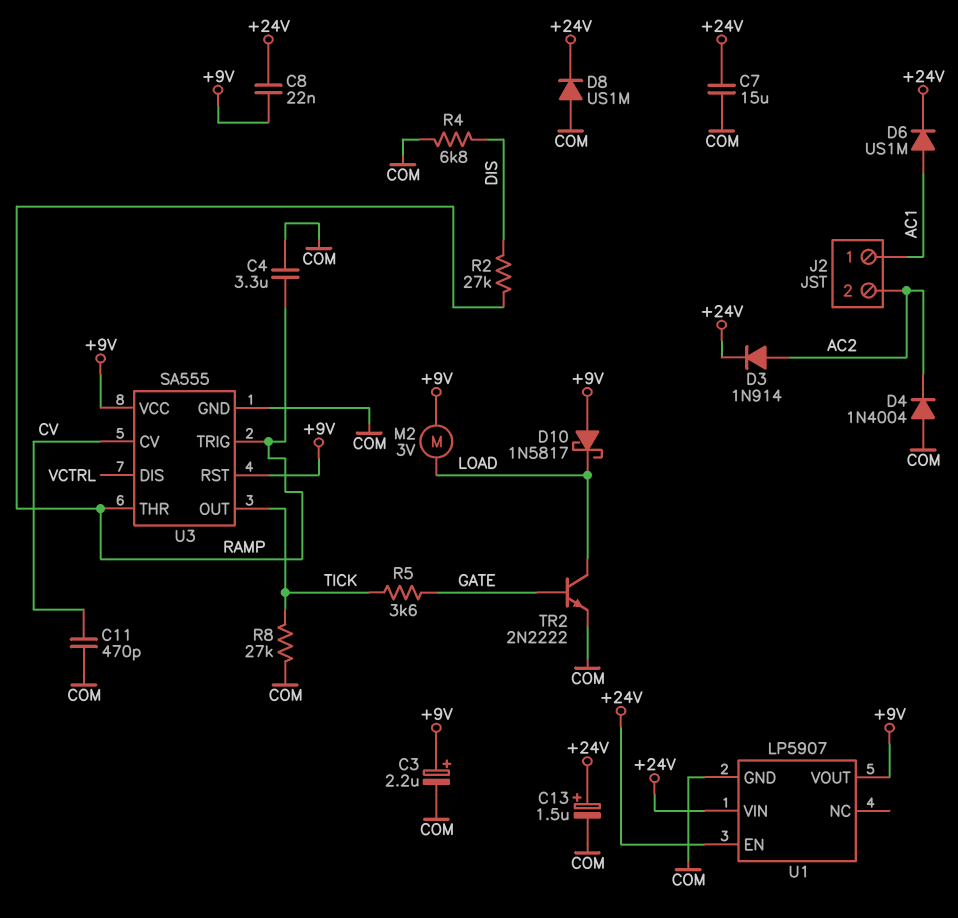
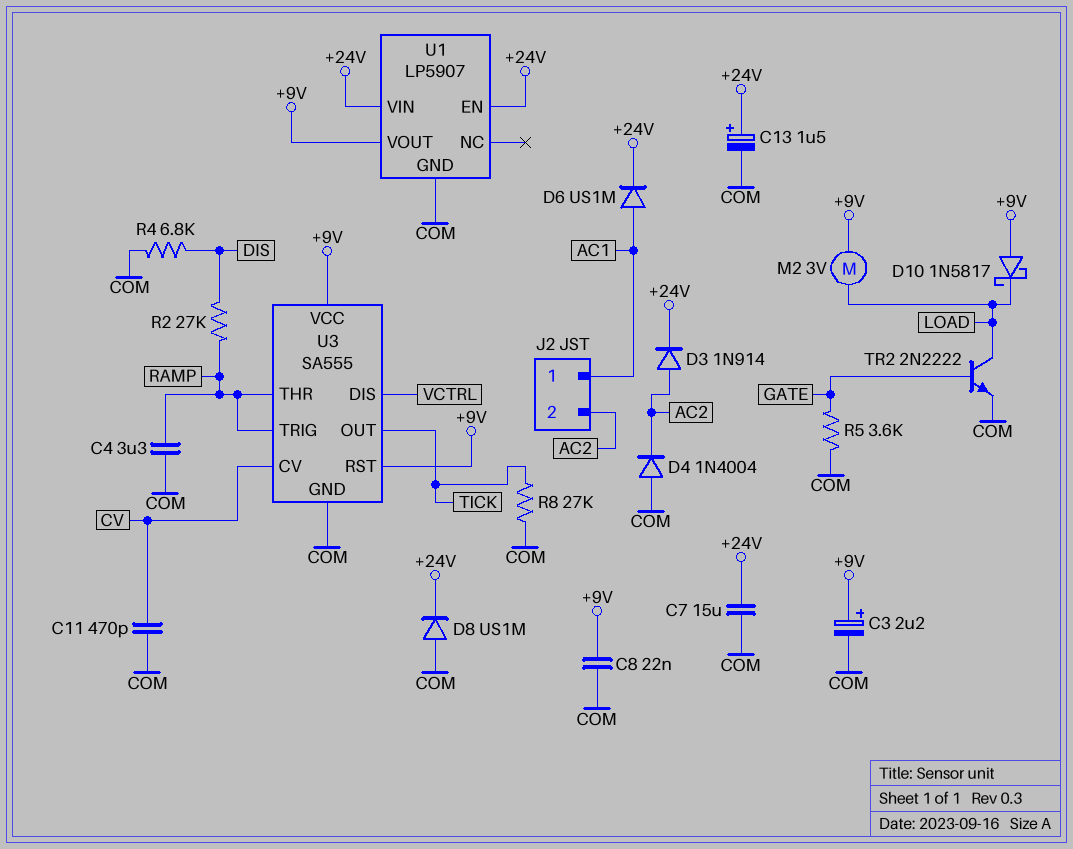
C8: 22nF (+9V, +24V) -> 22nF (+9V, COM)
R5: 3.6k (GATE, TICK) -> 3.6k (COM, GATE)

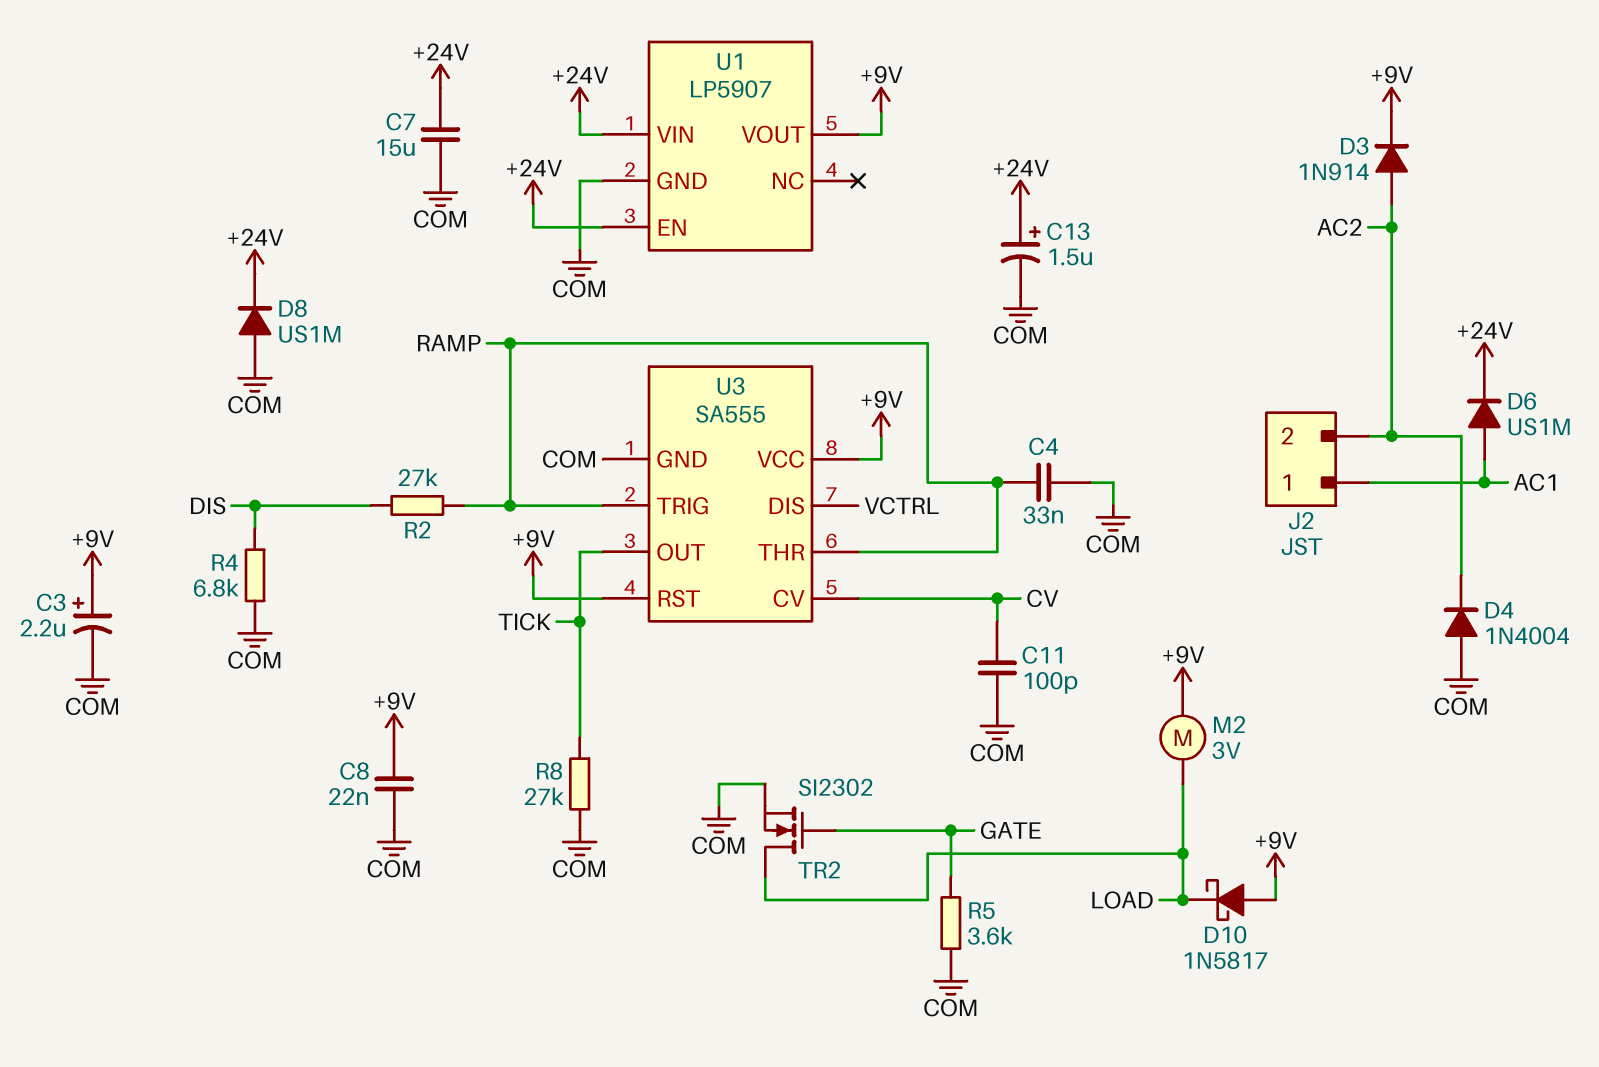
C4: 3.3uF (COM, RAMP) -> 33nF (COM, RAMP)
C11: 470pF (COM, CV) -> 100pF (COM, CV)
D3: diode 1N914 (A AC2, K +24V) -> diode 1N914 (A AC2, K +9V)
TR2: NPN 2N2222 (B GATE, C LOAD, E COM) -> NMOS SI2302 (G GATE, D LOAD, S COM)

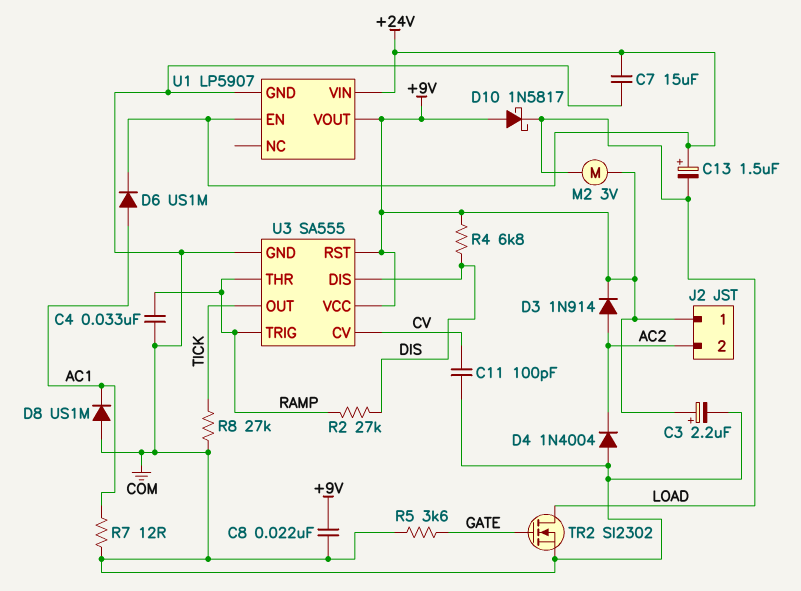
C13: 1.5uF (plus +24V, minus COM) -> 1.5uF (plus +24V, minus LOAD)
D8: diode US1M (A COM, K +24V) -> diode US1M (A COM, K AC1)
J2 pin 1: AC1 -> +9V
R4: 6.8k (COM, DIS) -> 6.8k (+9V, DIS)
R7: none -> 12 (AC1, COM)
U3 pin DIS: VCTRL -> DIS

